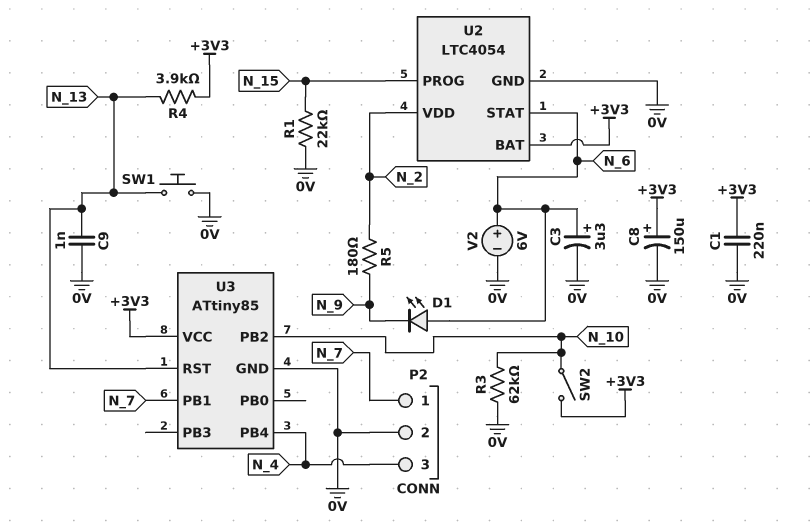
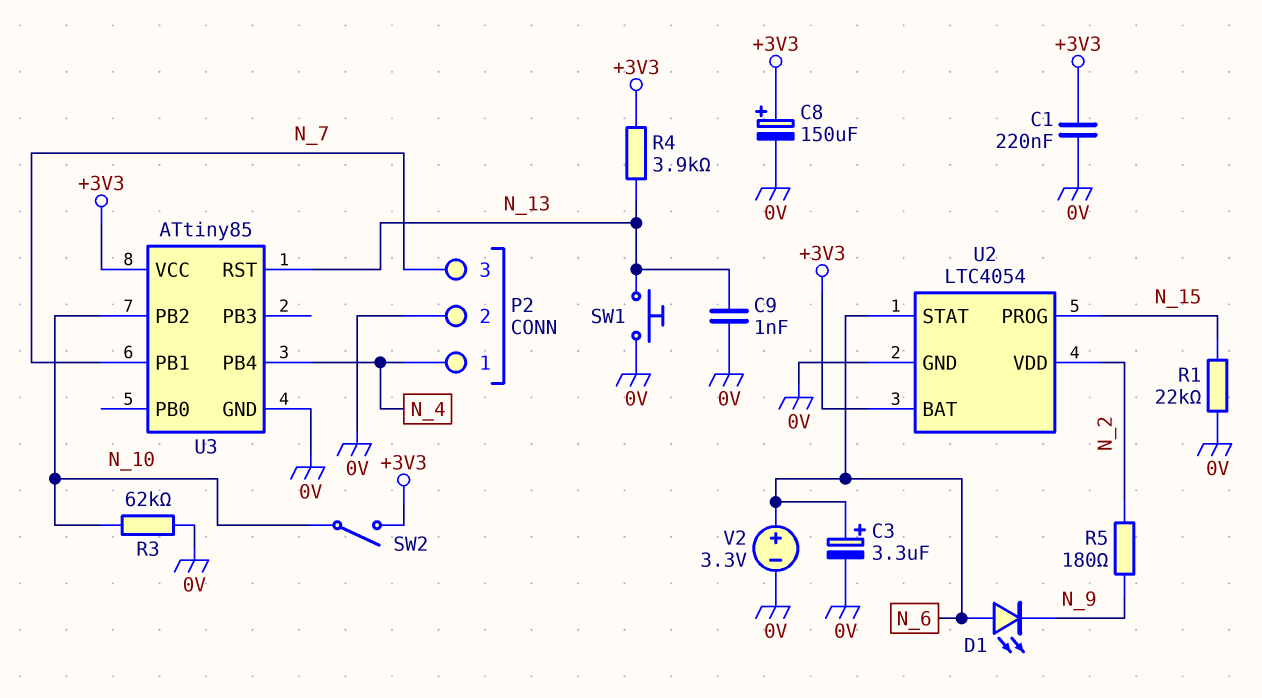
P2 pin 1: N_7 -> N_4
P2 pin 3: N_4 -> N_7
V2: 6V (plus N_6, minus 0V) -> 3.3V (plus N_6, minus 0V)

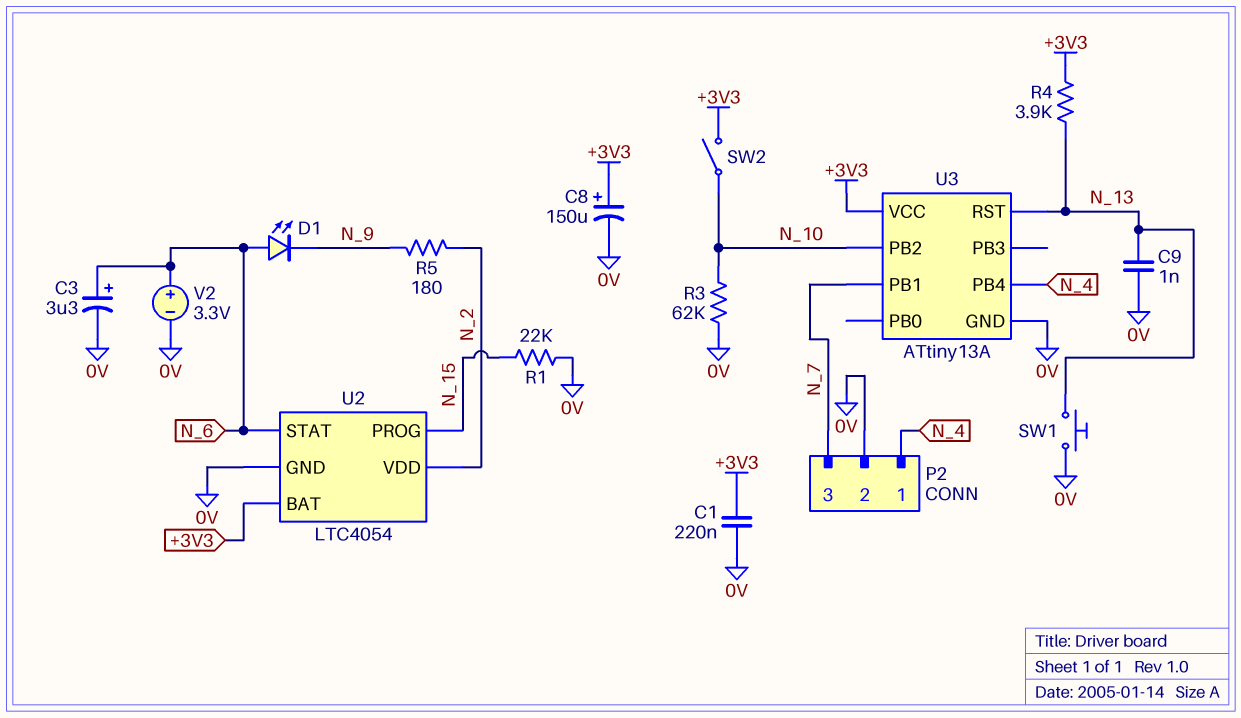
U3: ATtiny85 -> ATtiny13A

